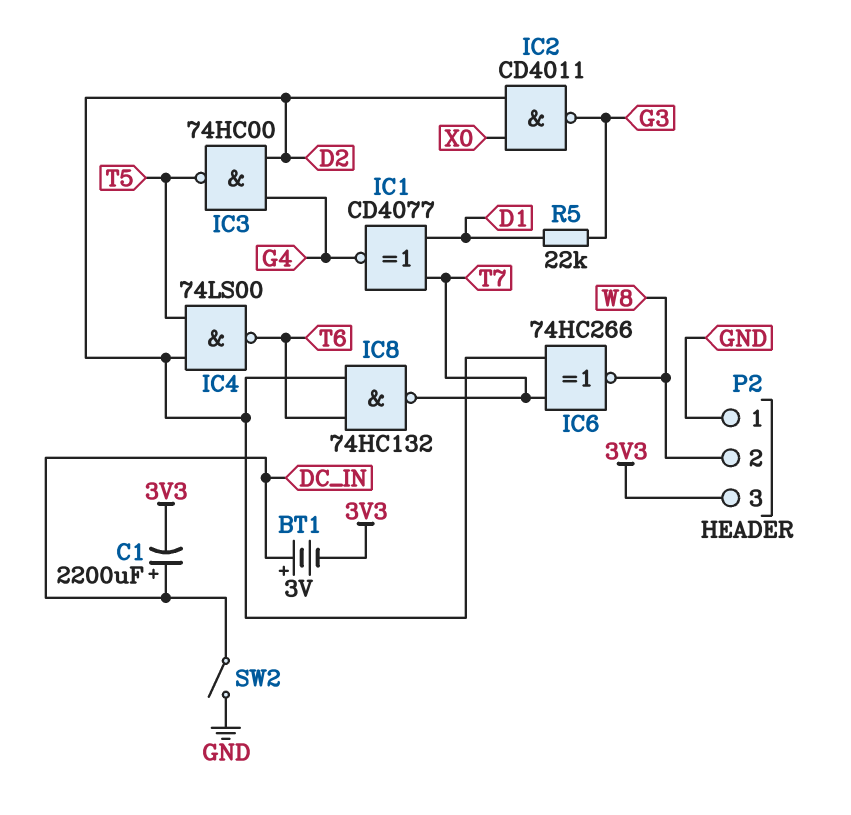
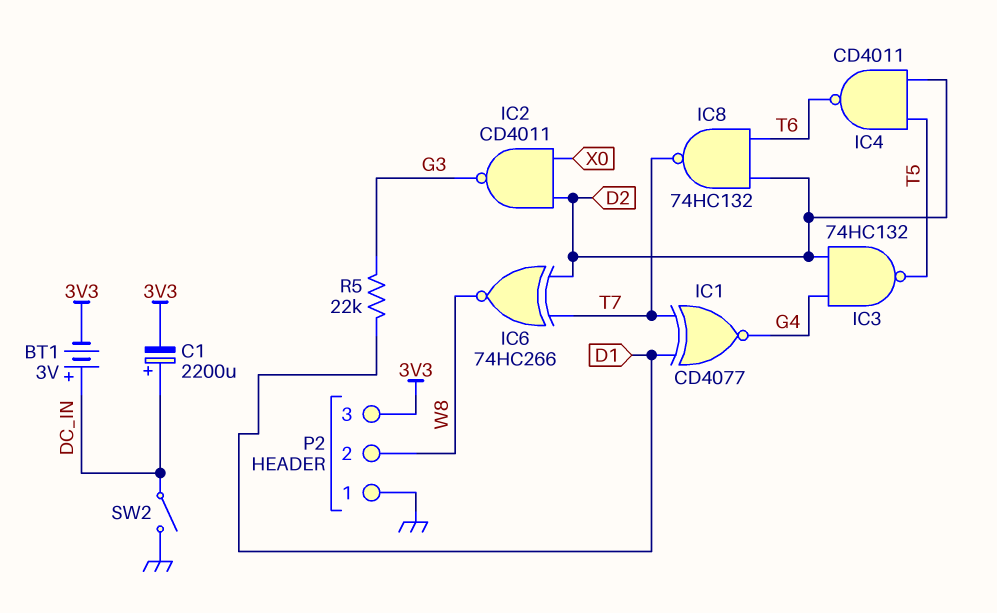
IC3: NAND 74HC00 (in D2, in G4, out T5) -> NAND 74HC132 (in D2, in G4, out T5)
IC4: NAND 74LS00 (in D2, in T5, out T6) -> NAND CD4011 (in D2, in T5, out T6)

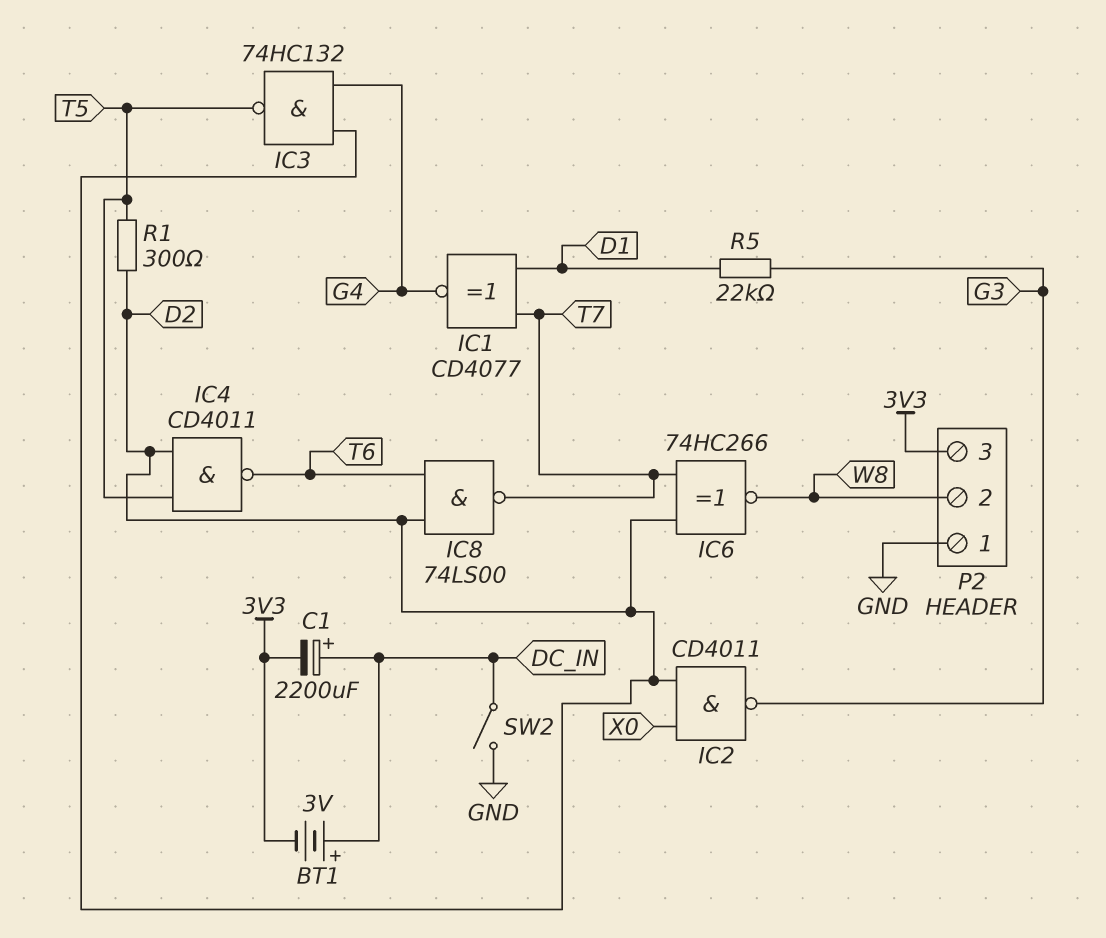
IC8: NAND 74HC132 (in D2, in T6, out T7) -> NAND 74LS00 (in D2, in T6, out T7)
R1: none -> 300 (D2, T5)

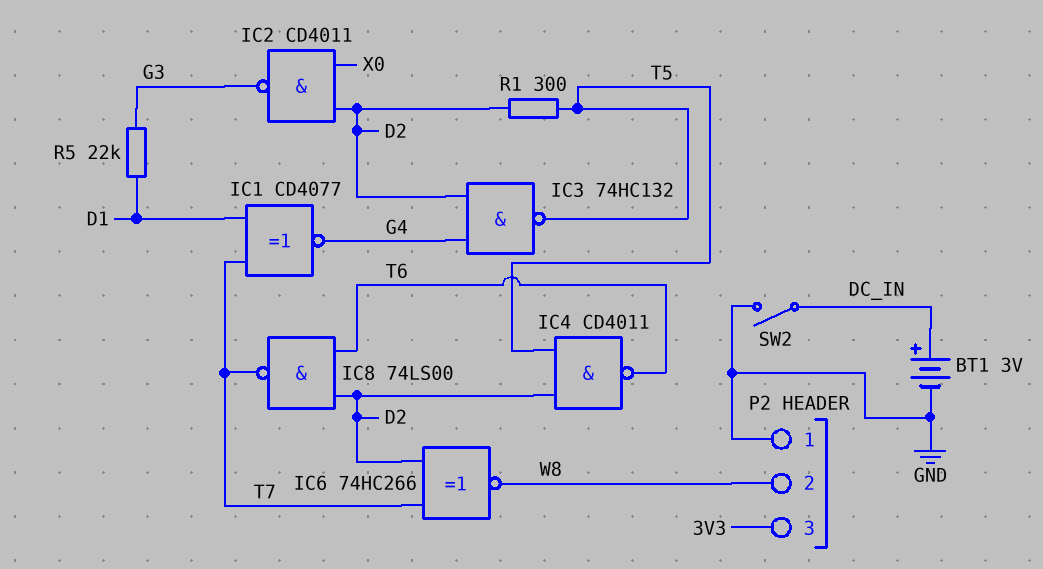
BT1: 3V (plus DC_IN, minus 3V3) -> 3V (plus DC_IN, minus GND)
C1: 2200uF (plus DC_IN, minus 3V3) -> none

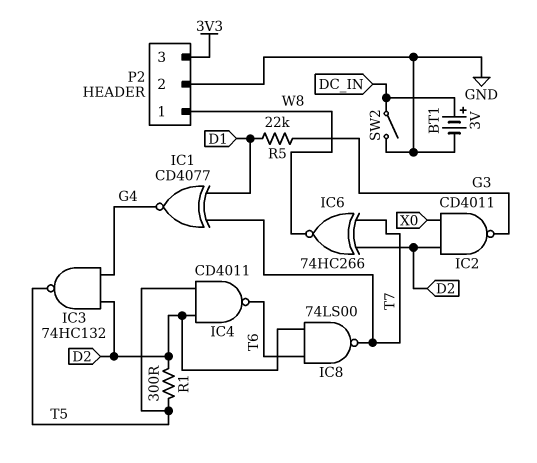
P2 pin 1: GND -> W8
P2 pin 2: W8 -> GND

